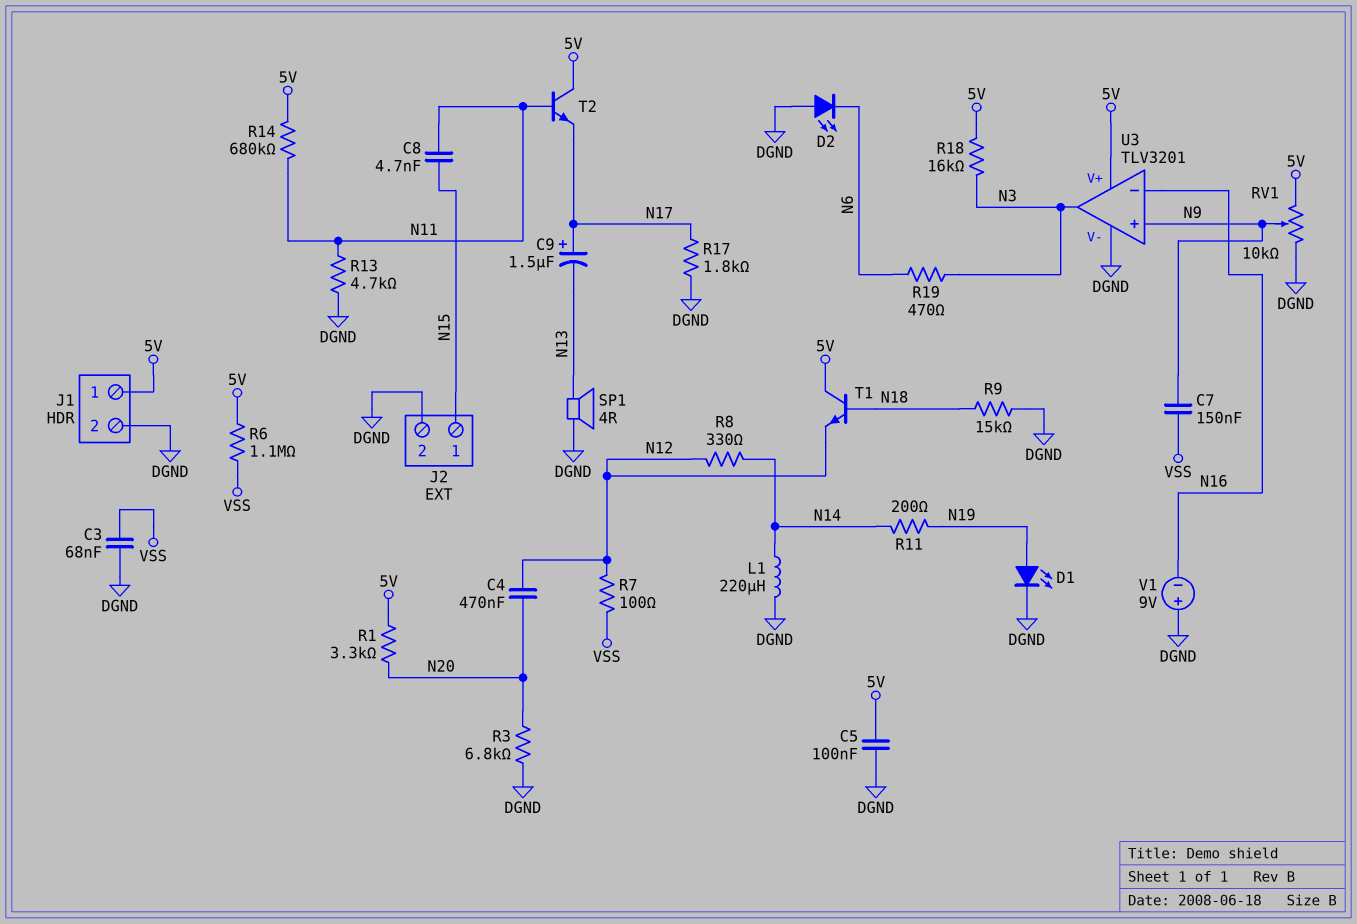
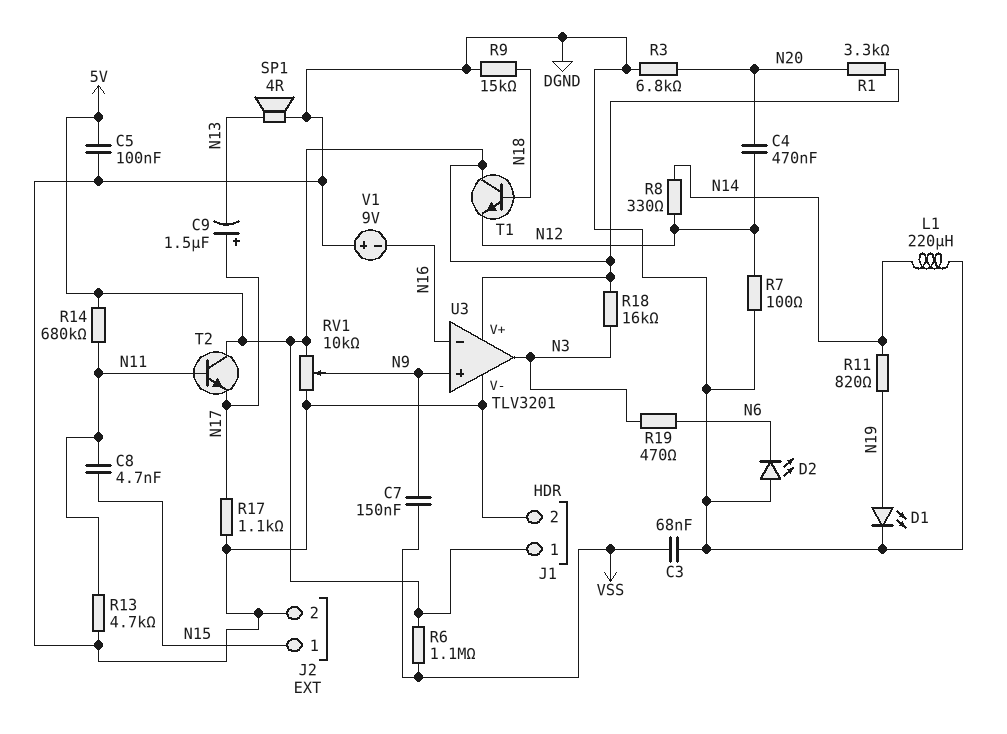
R7: 100 (N12, VSS) -> 100 (DGND, N12)
R11: 200 (N14, N19) -> 820 (N14, N19)
R17: 1.8k (DGND, N17) -> 1.1k (DGND, N17)

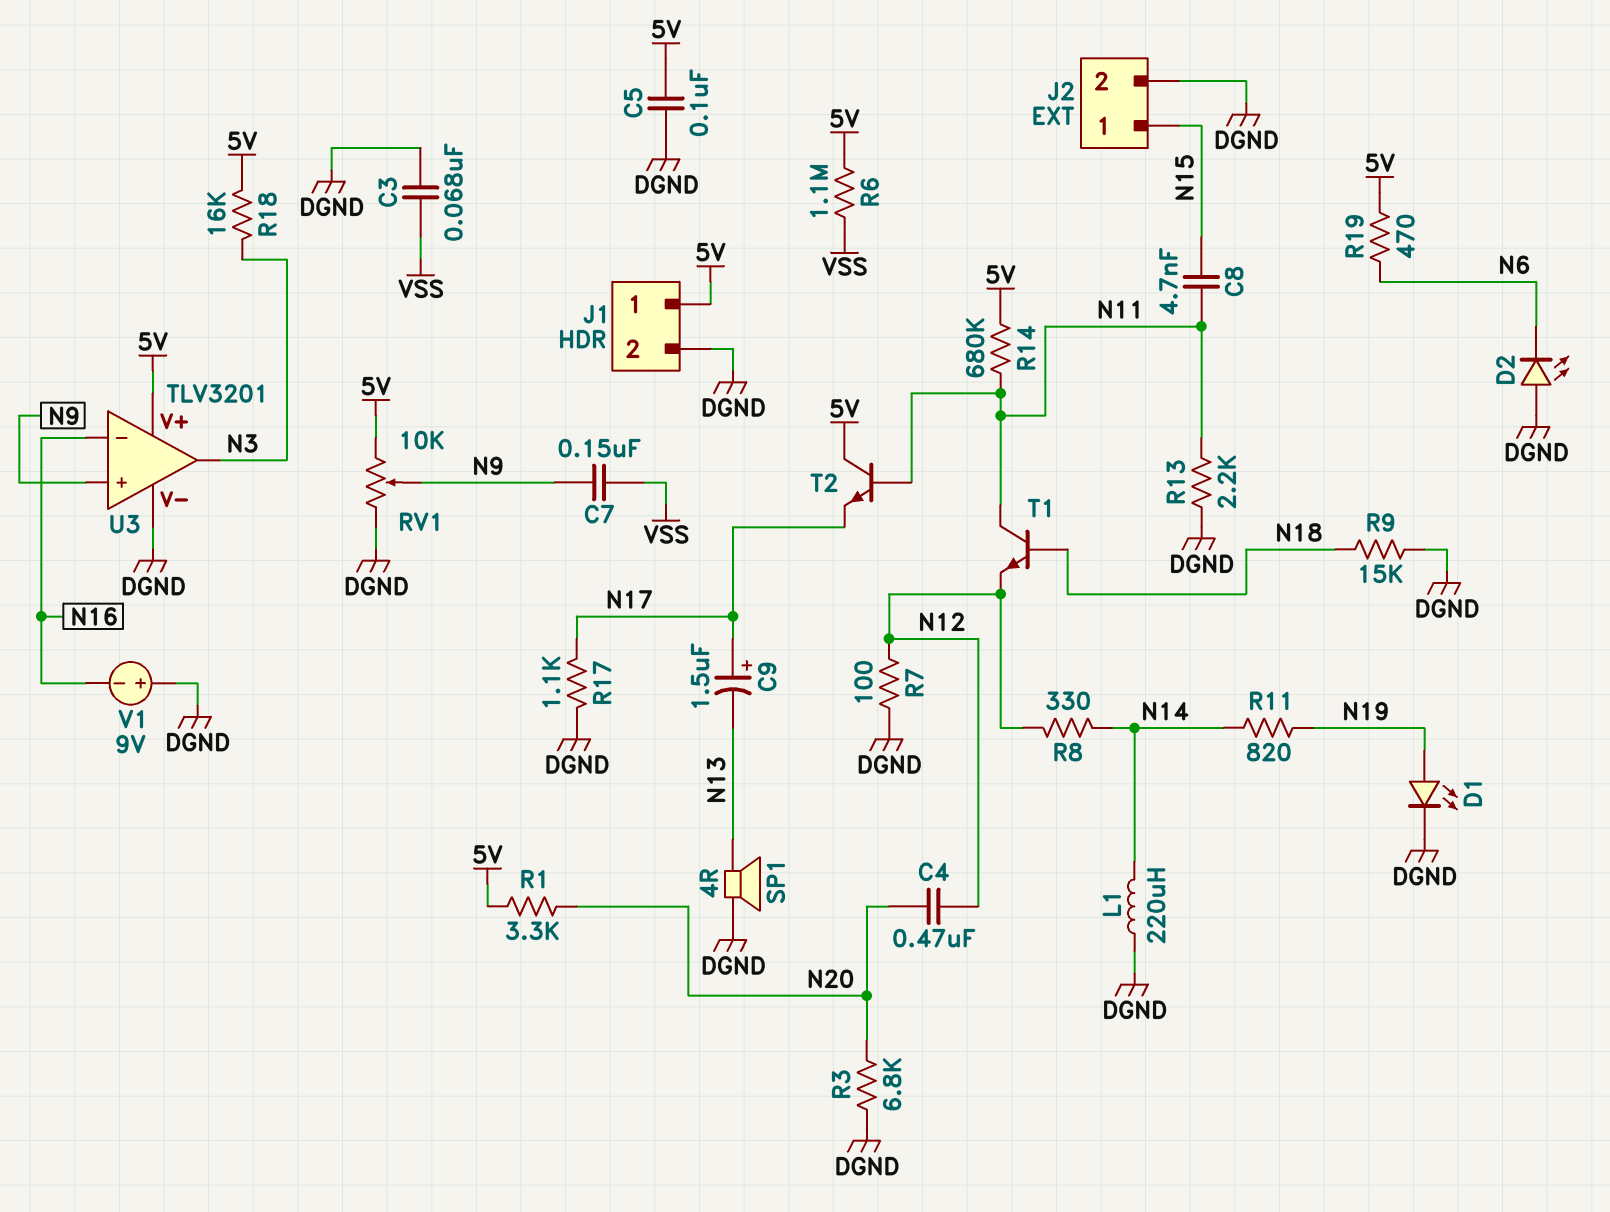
R13: 4.7k (DGND, N11) -> 2.2k (DGND, N11)
R19: 470 (N3, N6) -> 470 (5V, N6)
T1: NPN (B N18, C 5V, E N12) -> NPN (B N18, C N11, E N12)

